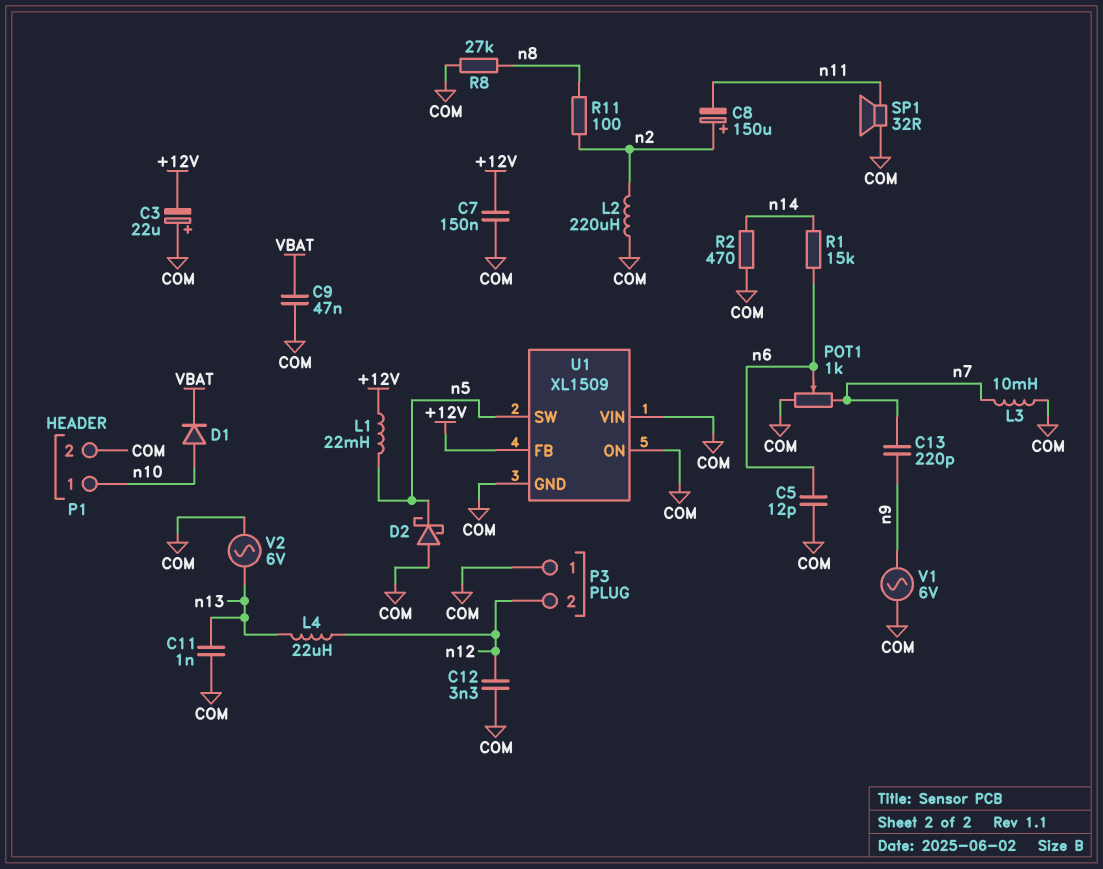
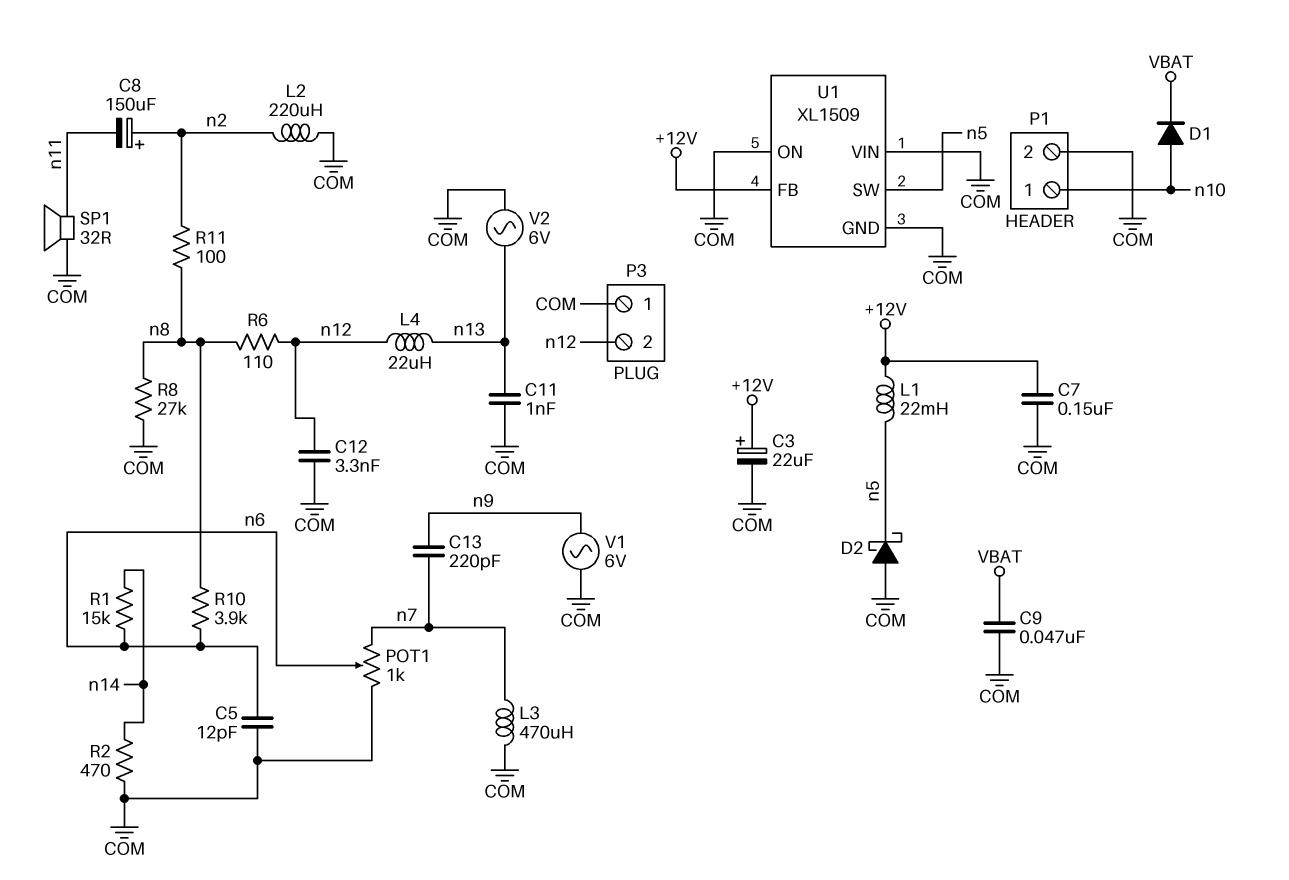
C3: 22uF (plus COM, minus +12V) -> 22uF (plus +12V, minus COM)
L3: 10mH (COM, n7) -> 470uH (COM, n7)
R6: none -> 110 (n8, n12)
R10: none -> 3.9k (n6, n8)

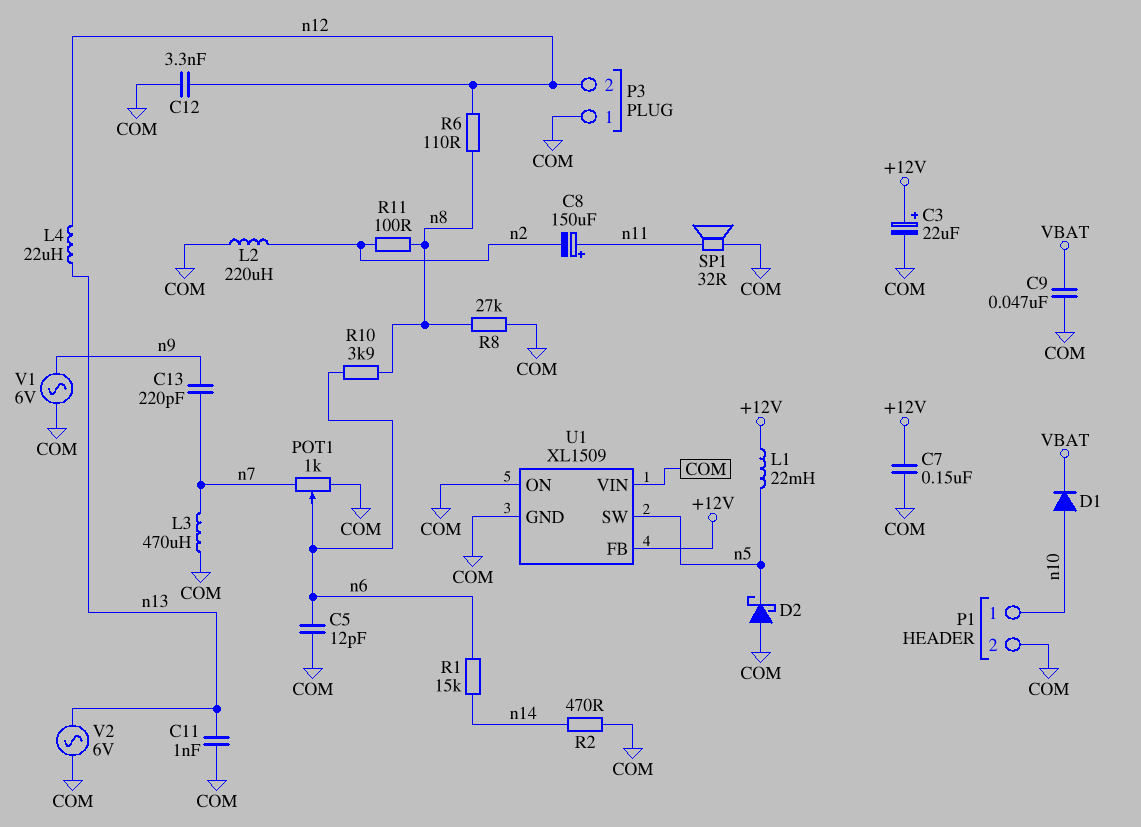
C8: 150uF (plus n2, minus n11) -> 150uF (plus n11, minus n2)

